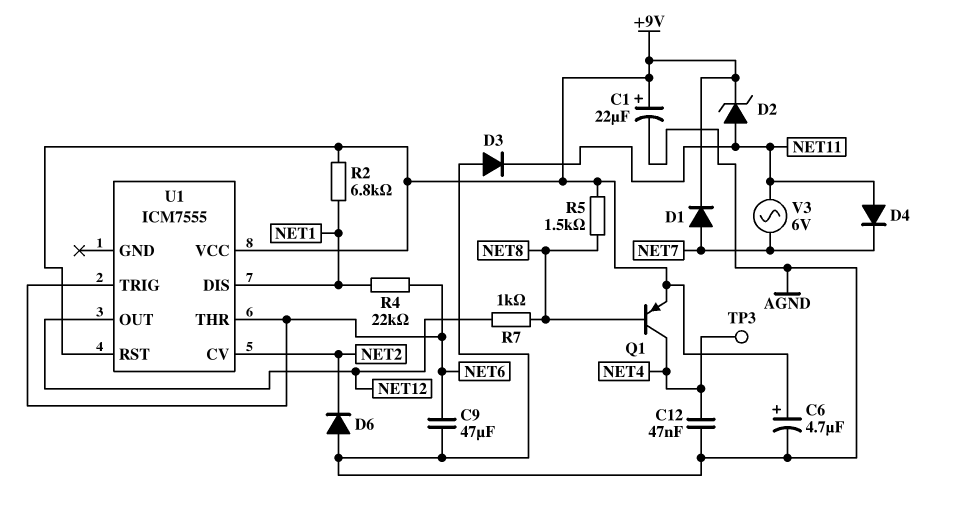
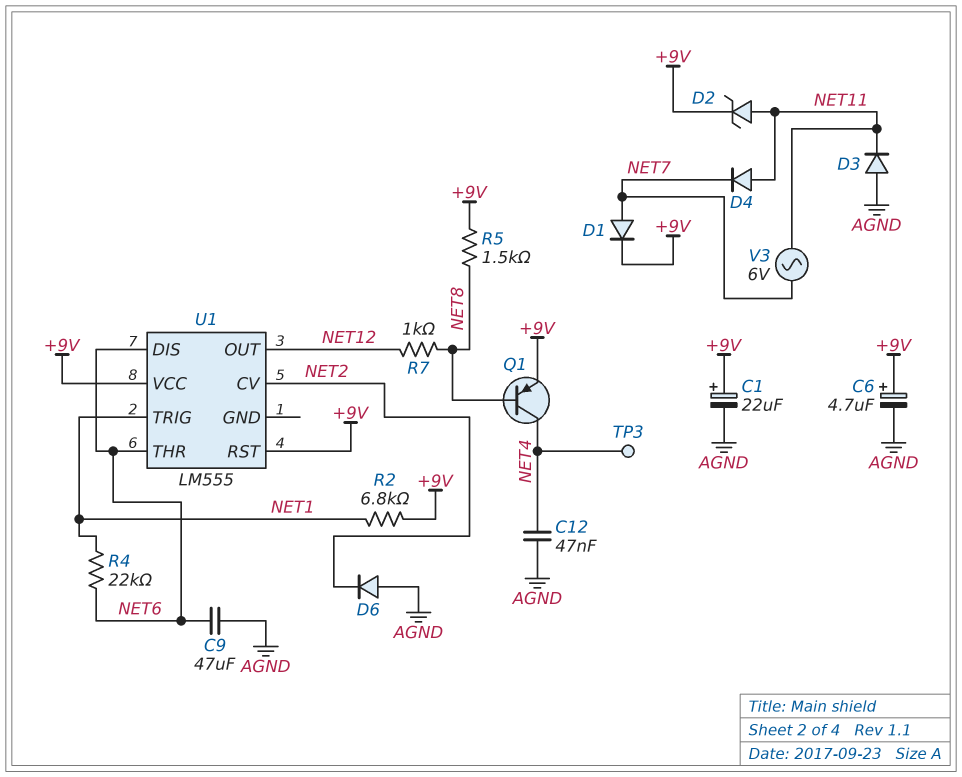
U1: ICM7555 -> LM555
U1 pin DIS: NET1 -> NET6
U1 pin TRIG: NET6 -> NET1

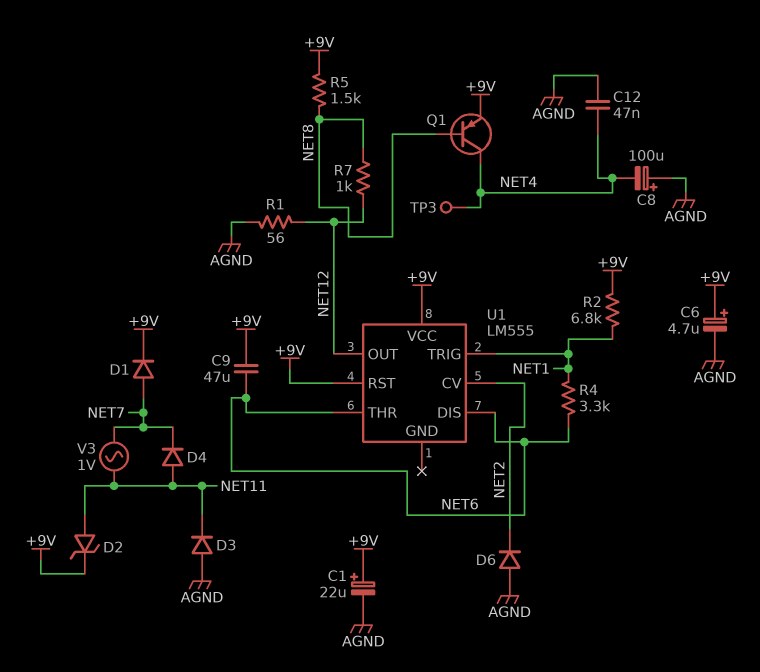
C8: none -> 100uF (plus AGND, minus NET4)
C9: 47uF (AGND, NET6) -> 47uF (+9V, NET6)
R1: none -> 56 (AGND, NET12)
R4: 22k (NET1, NET6) -> 3.3k (NET1, NET6)
V3: AC 6V (NET7, NET11) -> AC 1V (NET7, NET11)

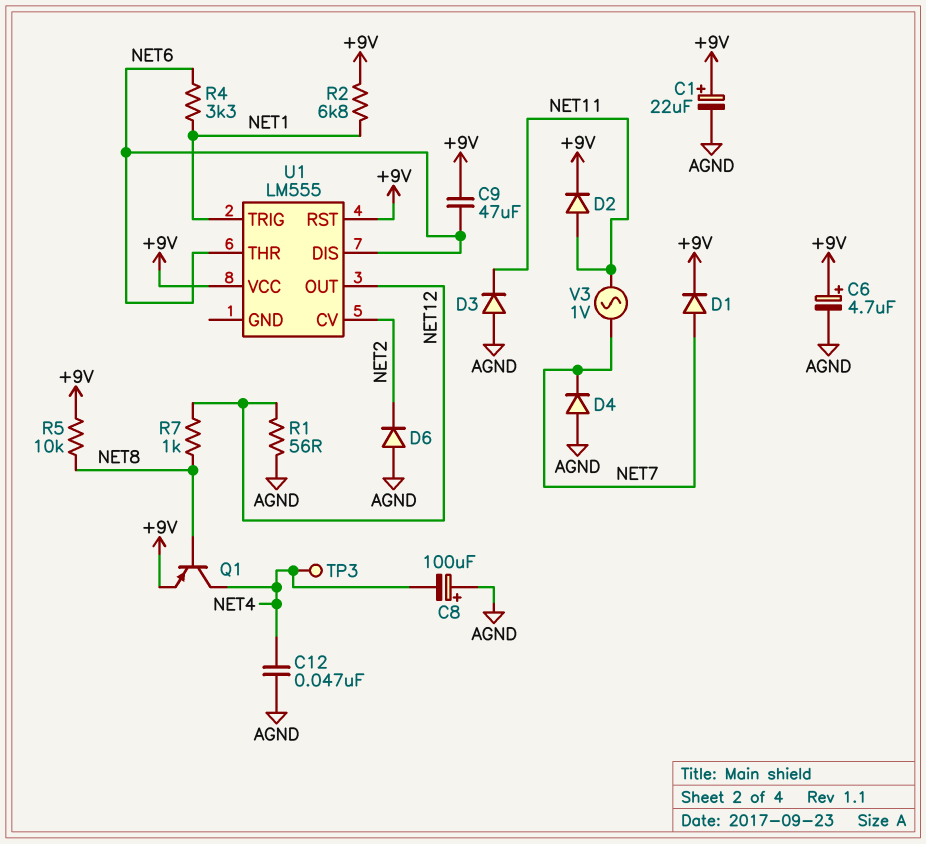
D2: zener (A NET11, K +9V) -> diode (A NET11, K +9V)
D4: diode (A NET11, K NET7) -> diode (A AGND, K NET7)
R5: 1.5k (+9V, NET8) -> 10k (+9V, NET8)

